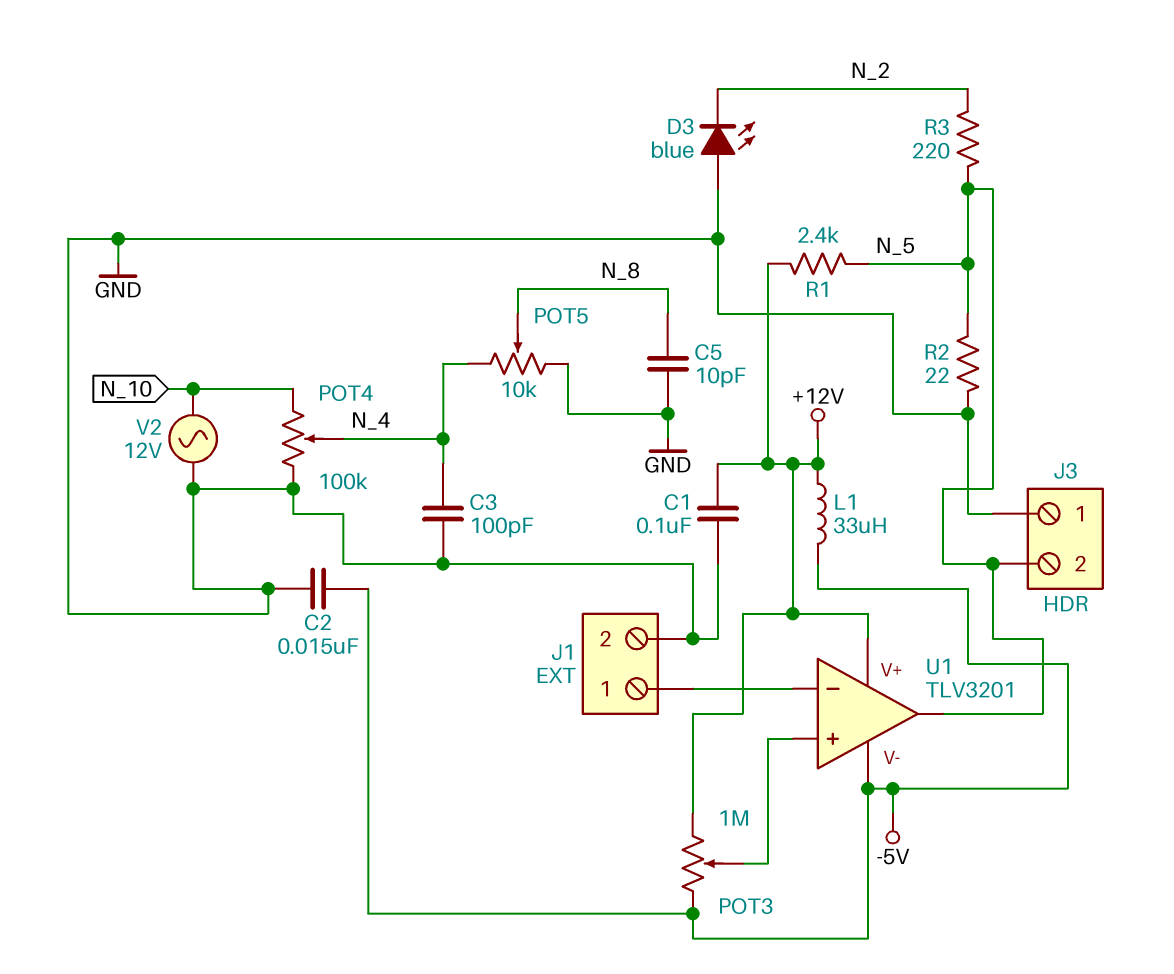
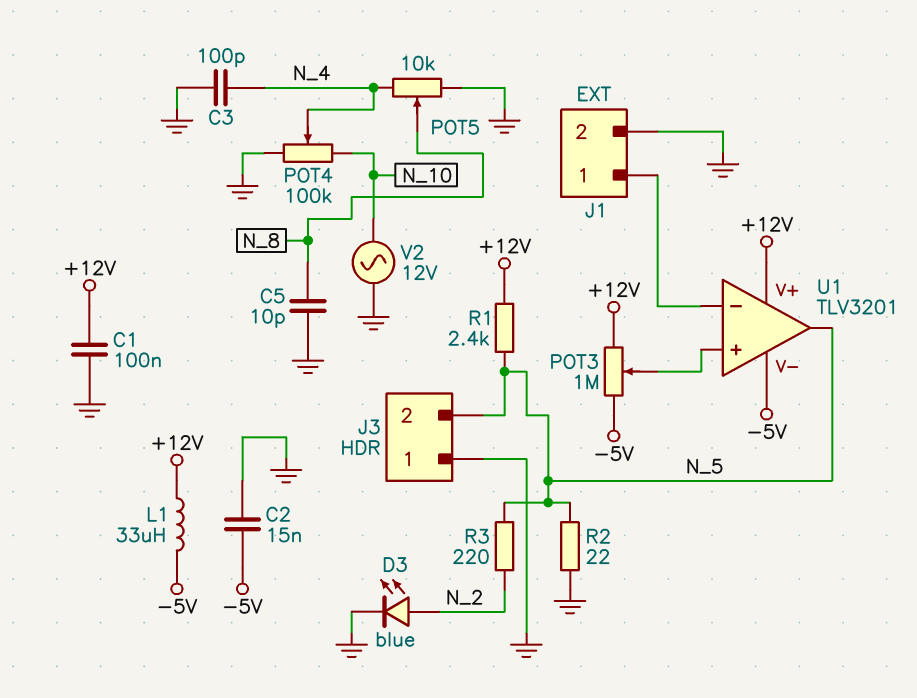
D3: LED blue (A GND, K N_2) -> LED blue (A N_2, K GND)

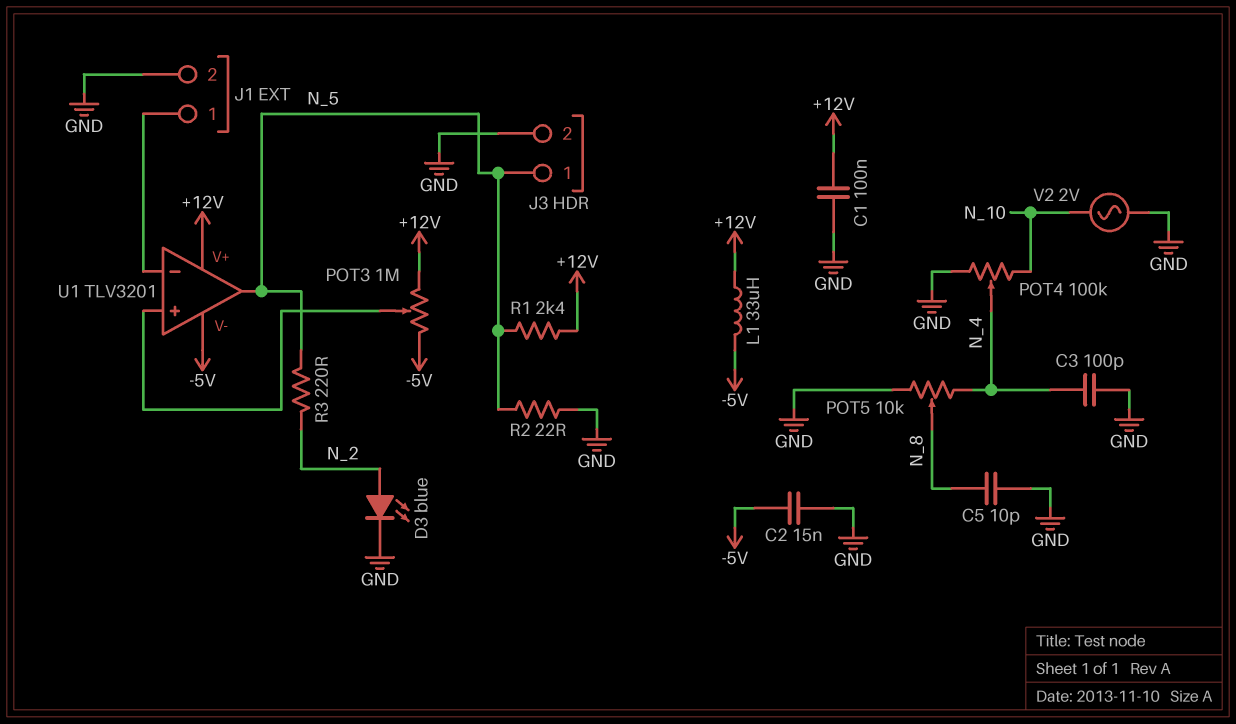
J3 pin 1: GND -> N_5
J3 pin 2: N_5 -> GND
V2: AC 12V (GND, N_10) -> AC 2V (GND, N_10)

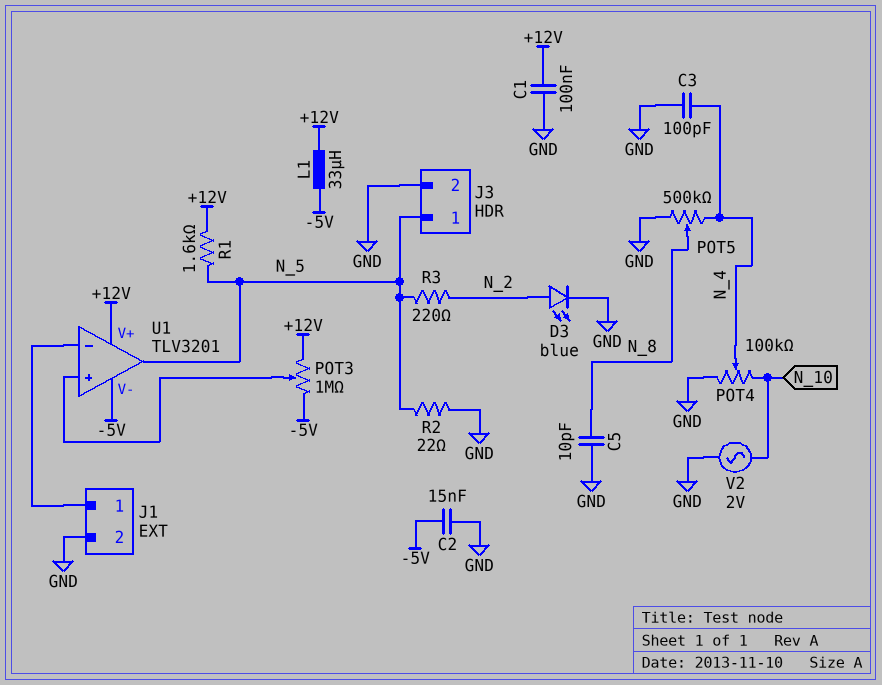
POT5: 10k (GND, N_4, wiper N_8) -> 500k (GND, N_4, wiper N_8)
R1: 2.4k (+12V, N_5) -> 1.6k (+12V, N_5)

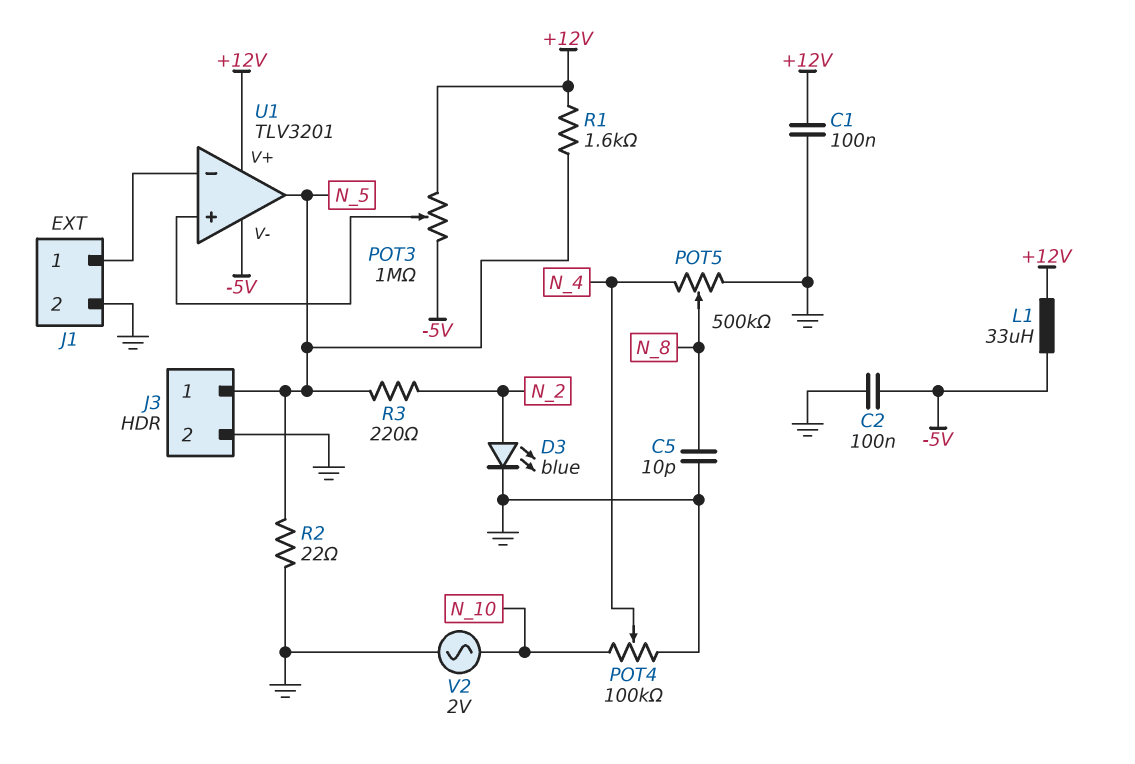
C2: 15nF (-5V, GND) -> 100nF (-5V, GND)
C3: 100pF (GND, N_4) -> none

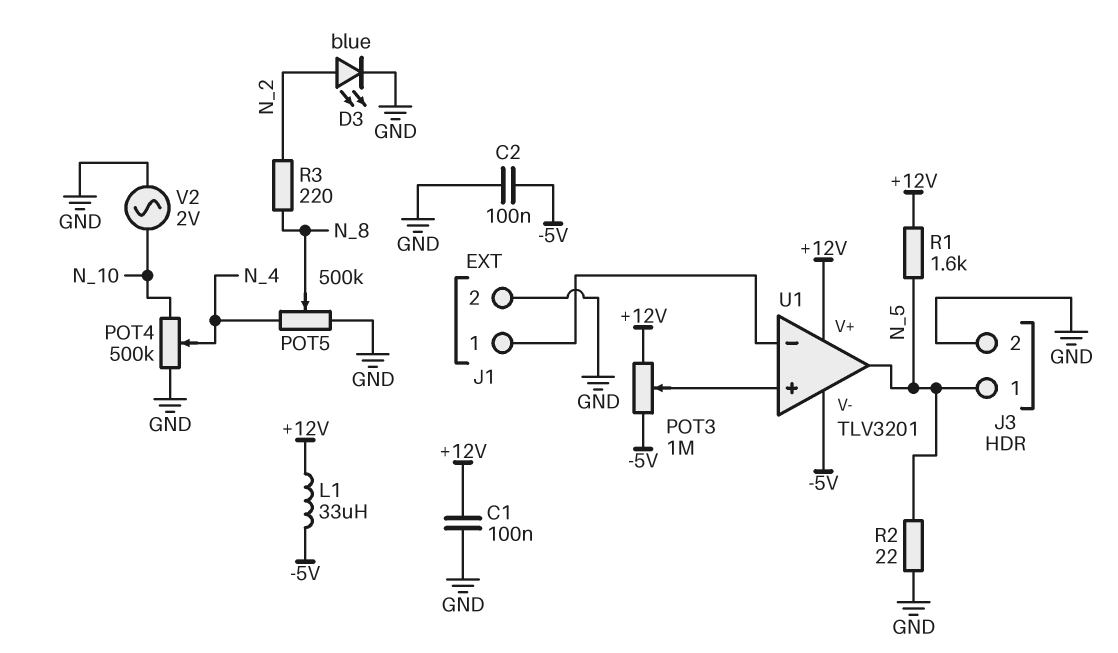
C5: 10pF (GND, N_8) -> none
POT4: 100k (GND, N_10, wiper N_4) -> 500k (GND, N_10, wiper N_4)
R3: 220 (N_2, N_5) -> 220 (N_2, N_8)

